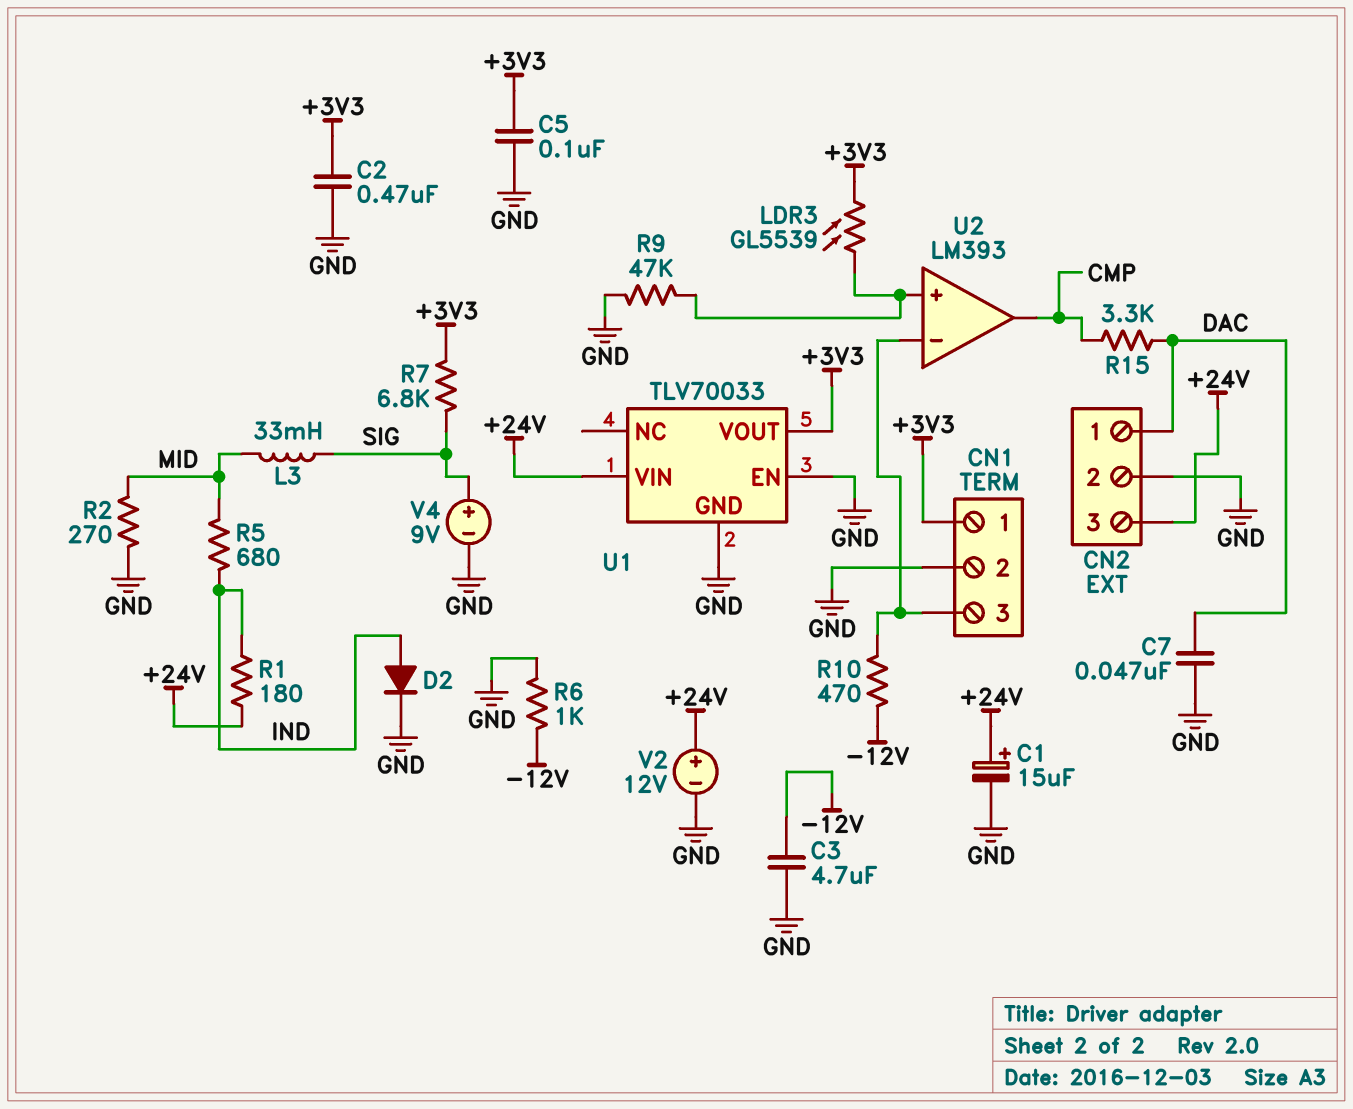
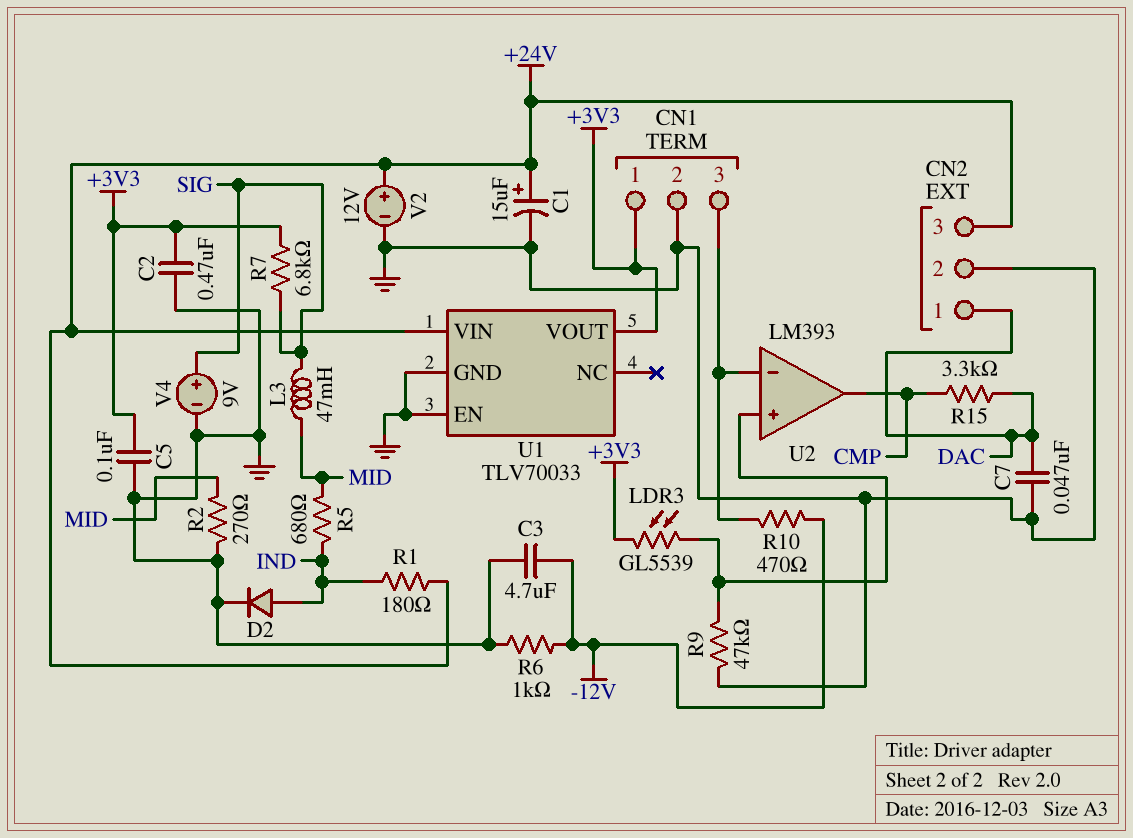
L3: 33mH (MID, SIG) -> 47mH (MID, SIG)

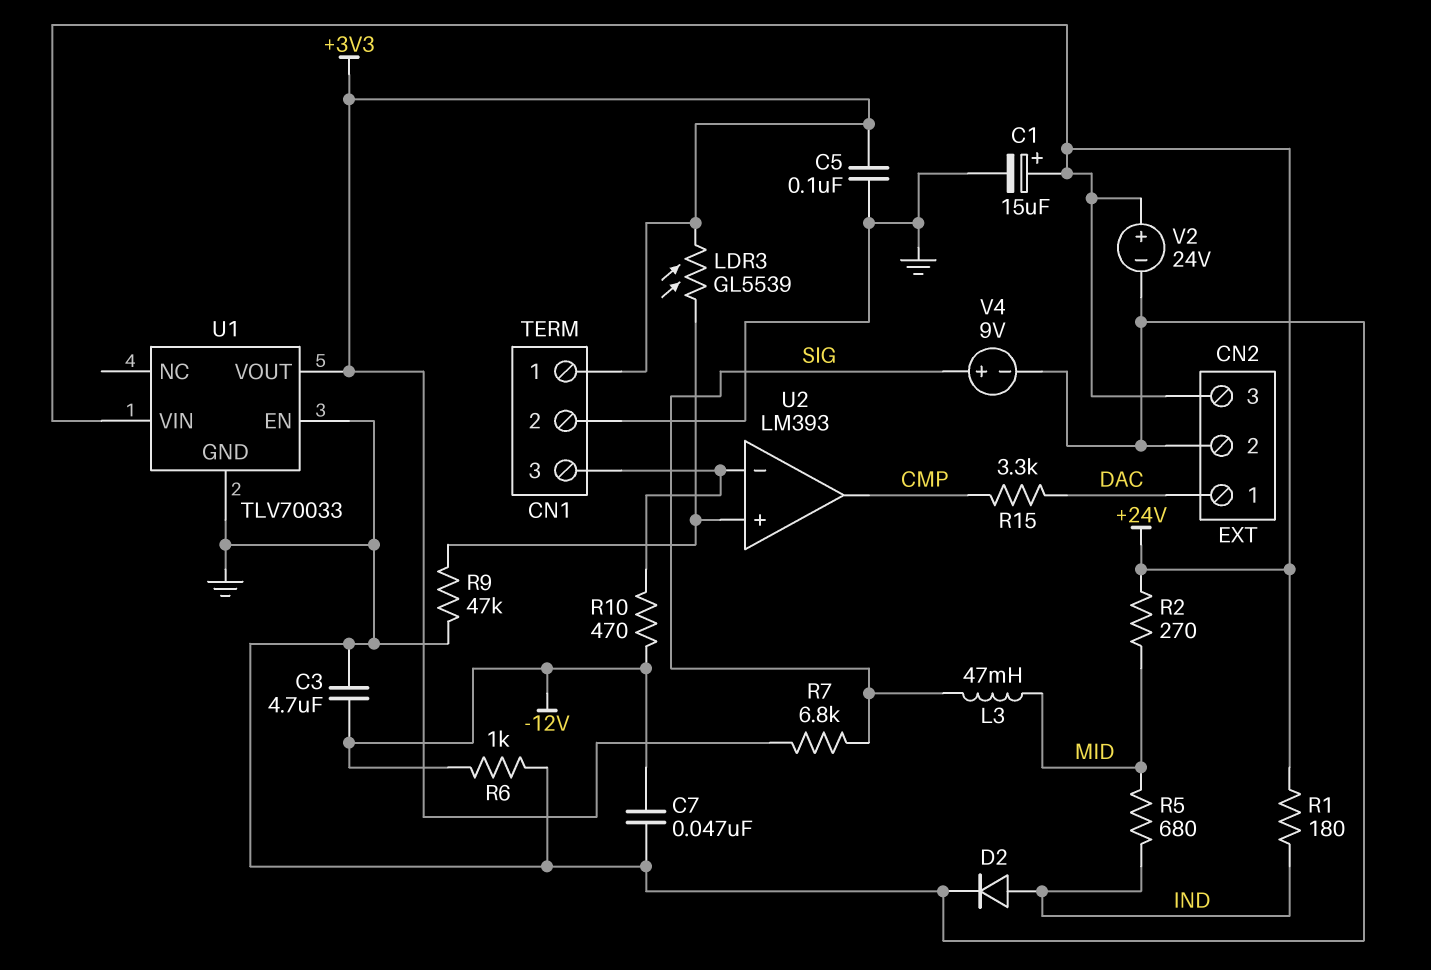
C2: 470nF (+3V3, GND) -> none
C7: 47nF (DAC, GND) -> 47nF (-12V, GND)
R2: 270 (GND, MID) -> 270 (+24V, MID)
V2: 12V (plus +24V, minus GND) -> 24V (plus +24V, minus GND)

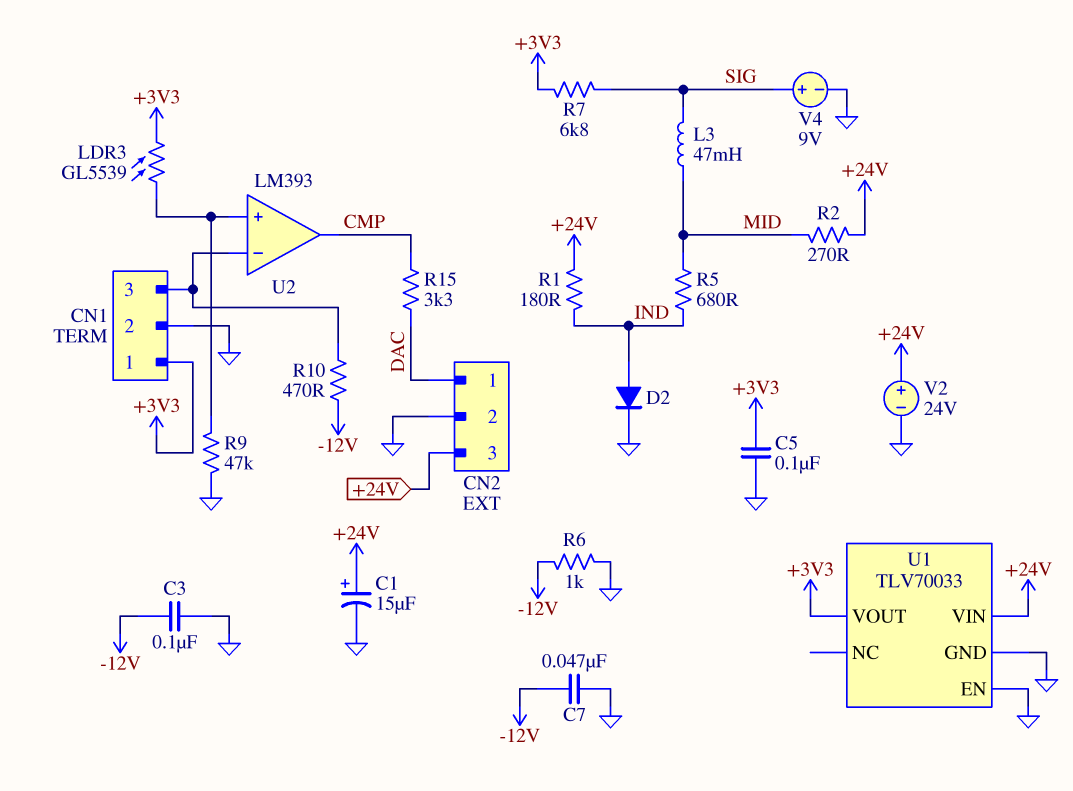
C3: 4.7uF (-12V, GND) -> 100nF (-12V, GND)

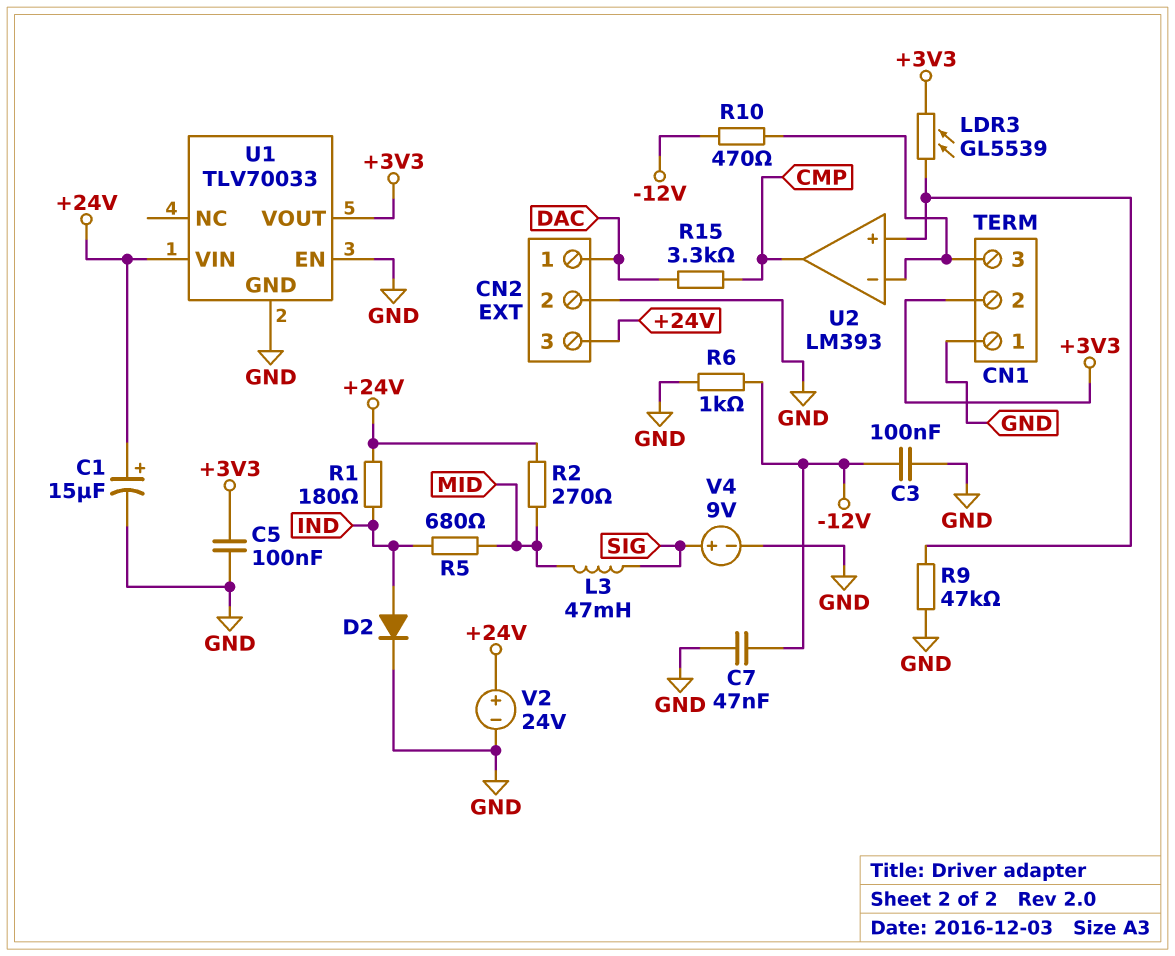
CN1 pin 1: +3V3 -> GND
CN1 pin 2: GND -> +3V3
R7: 6.8k (+3V3, SIG) -> none

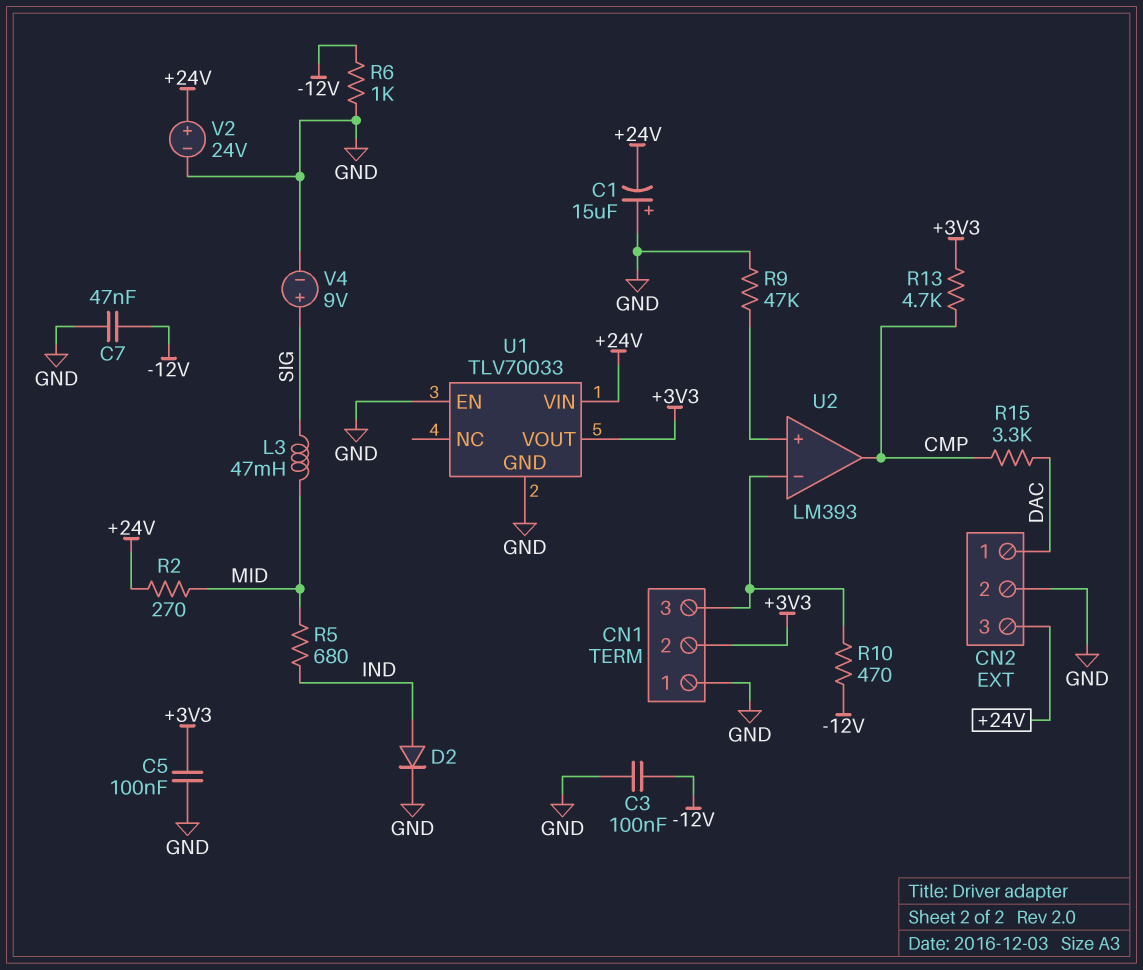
C1: 15uF (plus +24V, minus GND) -> 15uF (plus GND, minus +24V)
LDR3: GL5539 (+3V3, U2/in+) -> none
R1: 180 (+24V, IND) -> none
R13: none -> 4.7k (+3V3, CMP)

